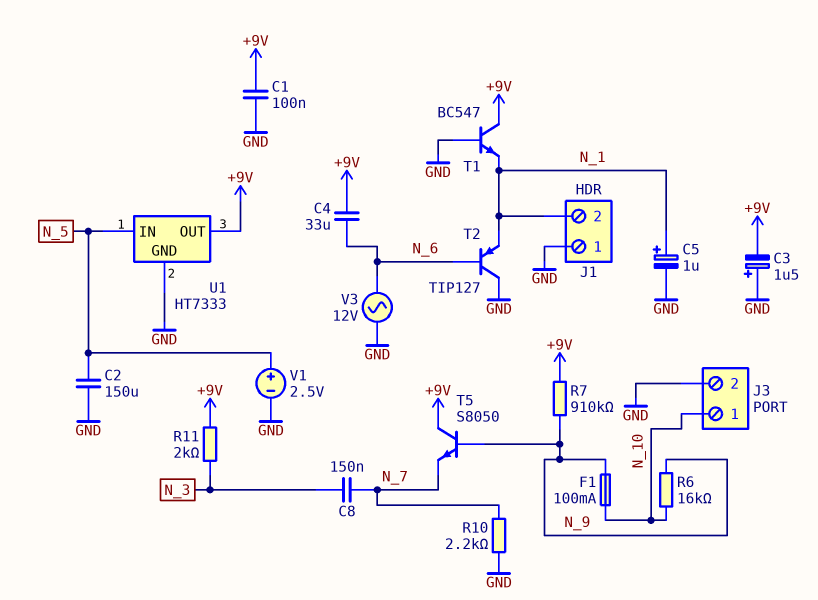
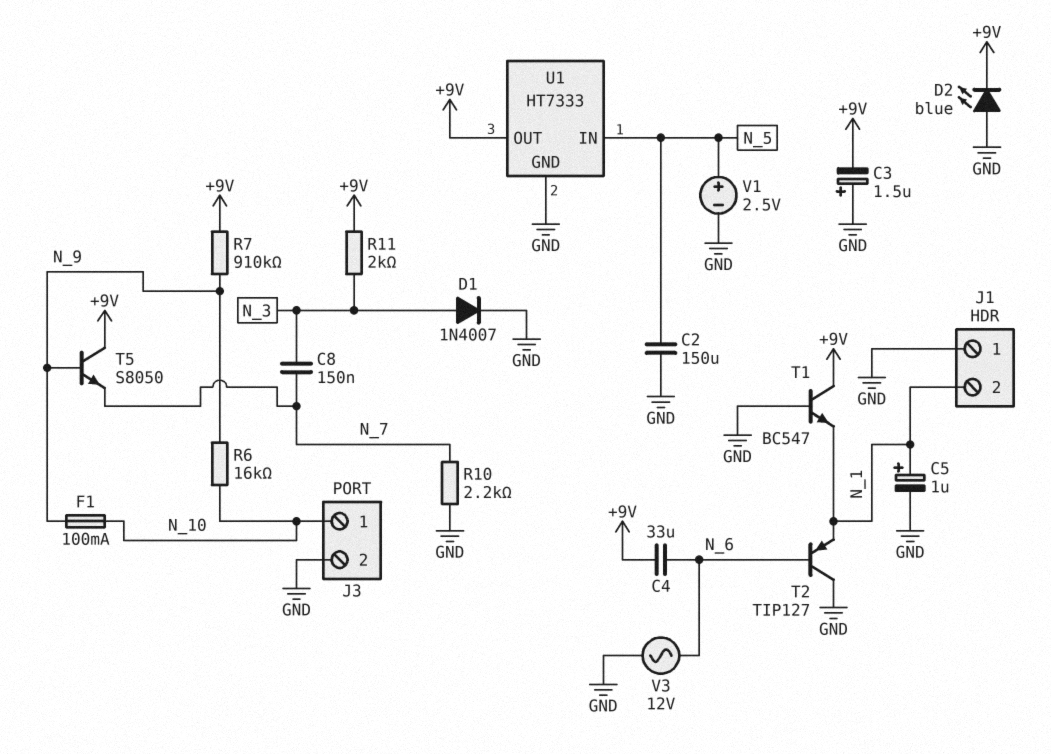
C1: 100nF (+9V, GND) -> none
D1: none -> diode 1N4007 (A N_3, K GND)
D2: none -> LED blue (A GND, K +9V)

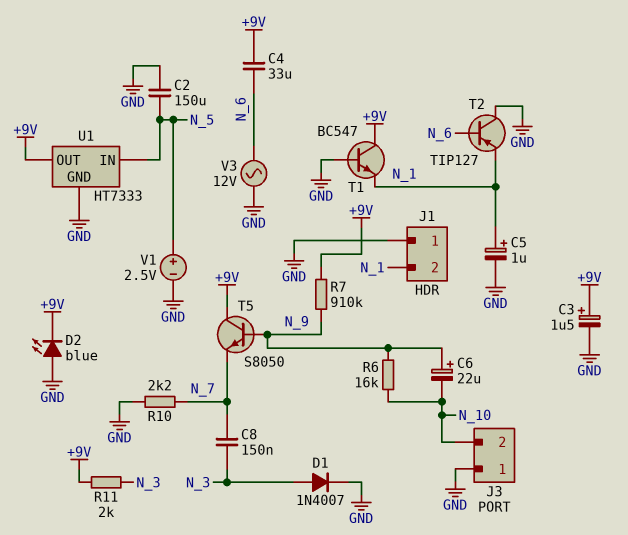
C3: 1.5uF (plus GND, minus +9V) -> 1.5uF (plus +9V, minus GND)
C6: none -> 22uF (plus N_9, minus N_10)
F1: 100mA (N_9, N_10) -> none
J3 pin 1: N_10 -> GND
J3 pin 2: GND -> N_10

